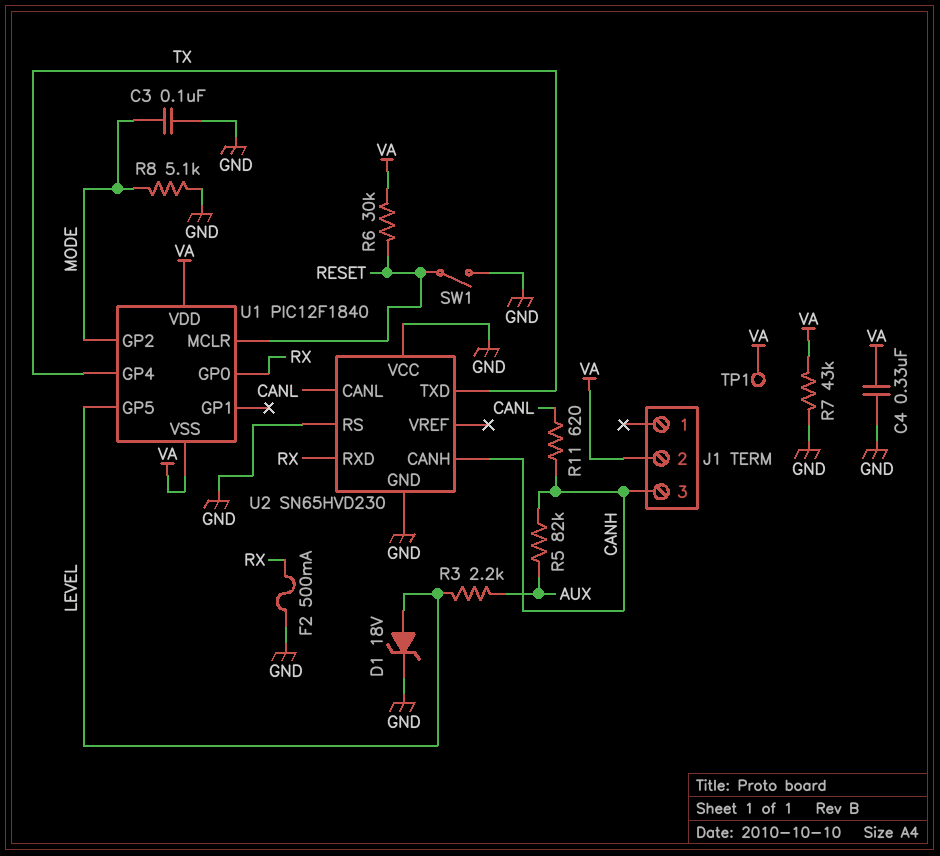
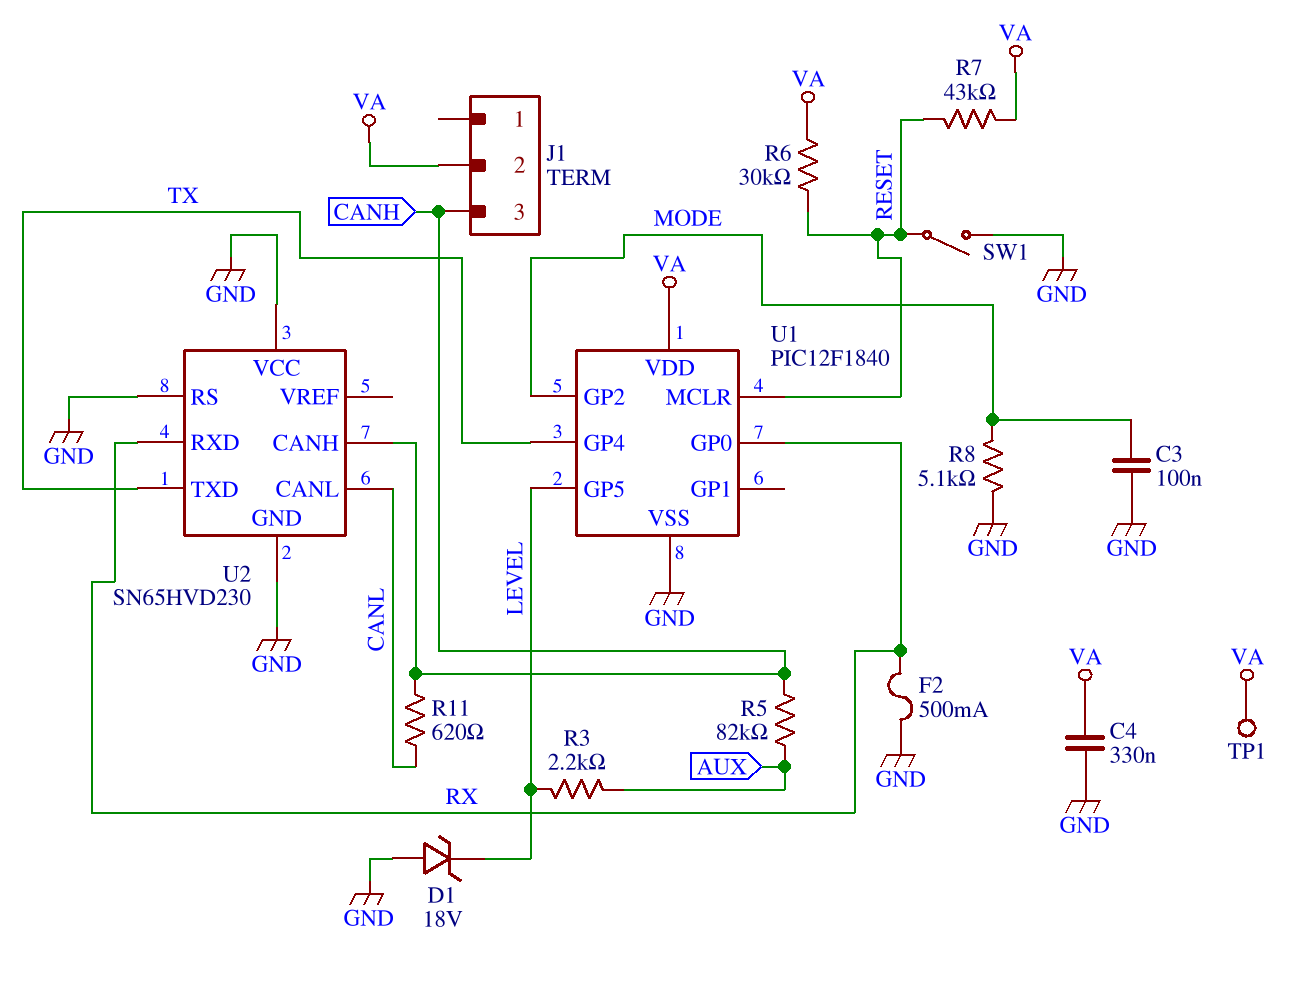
D1: zener 18V (A LEVEL, K GND) -> zener 18V (A GND, K LEVEL)
R7: 43k (GND, VA) -> 43k (RESET, VA)
U1 pin VSS: VA -> GND

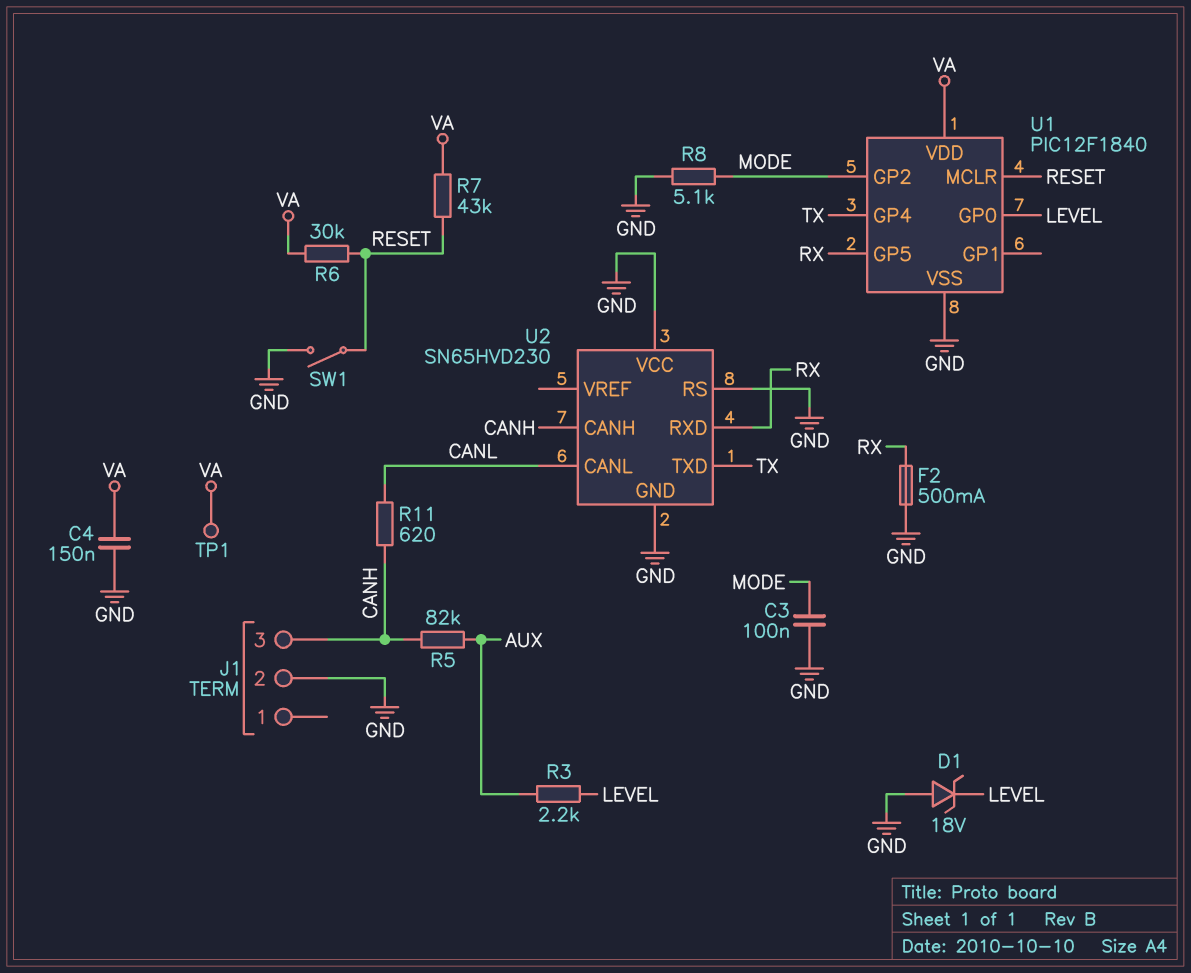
C4: 330nF (GND, VA) -> 150nF (GND, VA)
J1 pin 2: VA -> GND
U1 pin GP0: RX -> LEVEL
U1 pin GP5: LEVEL -> RX

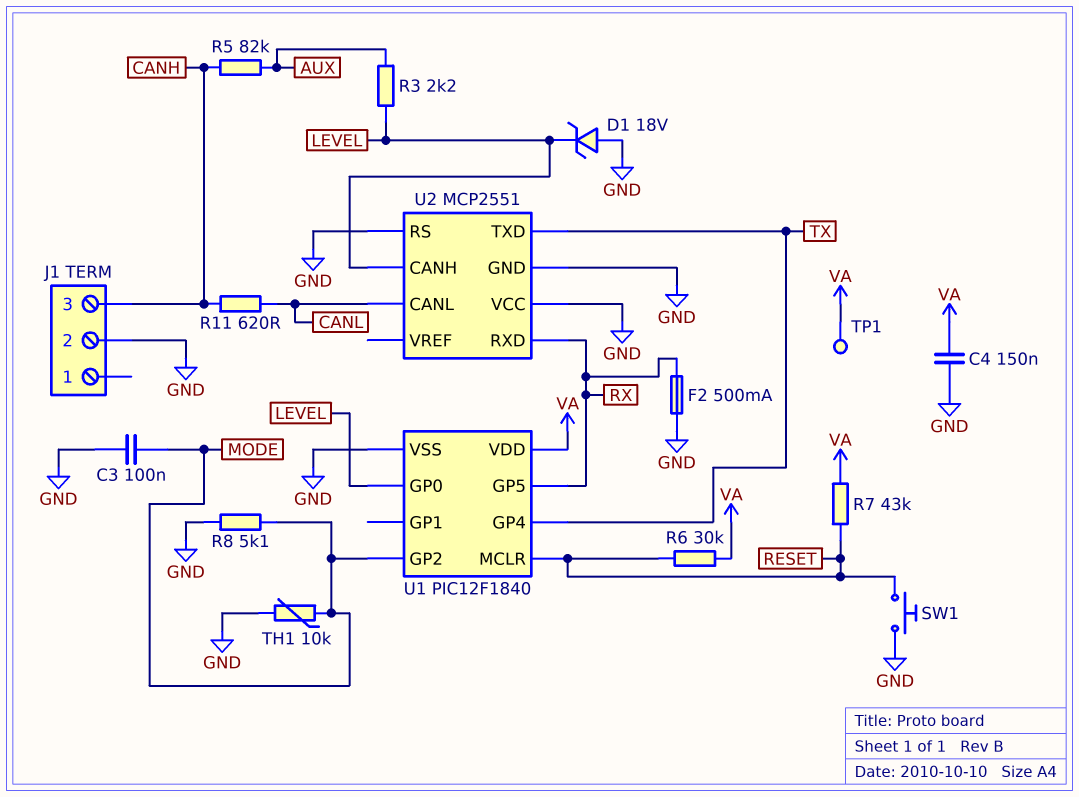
SW1: switch (GND, RESET) -> button (GND, RESET)
TH1: none -> 10k (GND, MODE)
U2: SN65HVD230 -> MCP2551
U2 pin CANH: CANH -> LEVEL

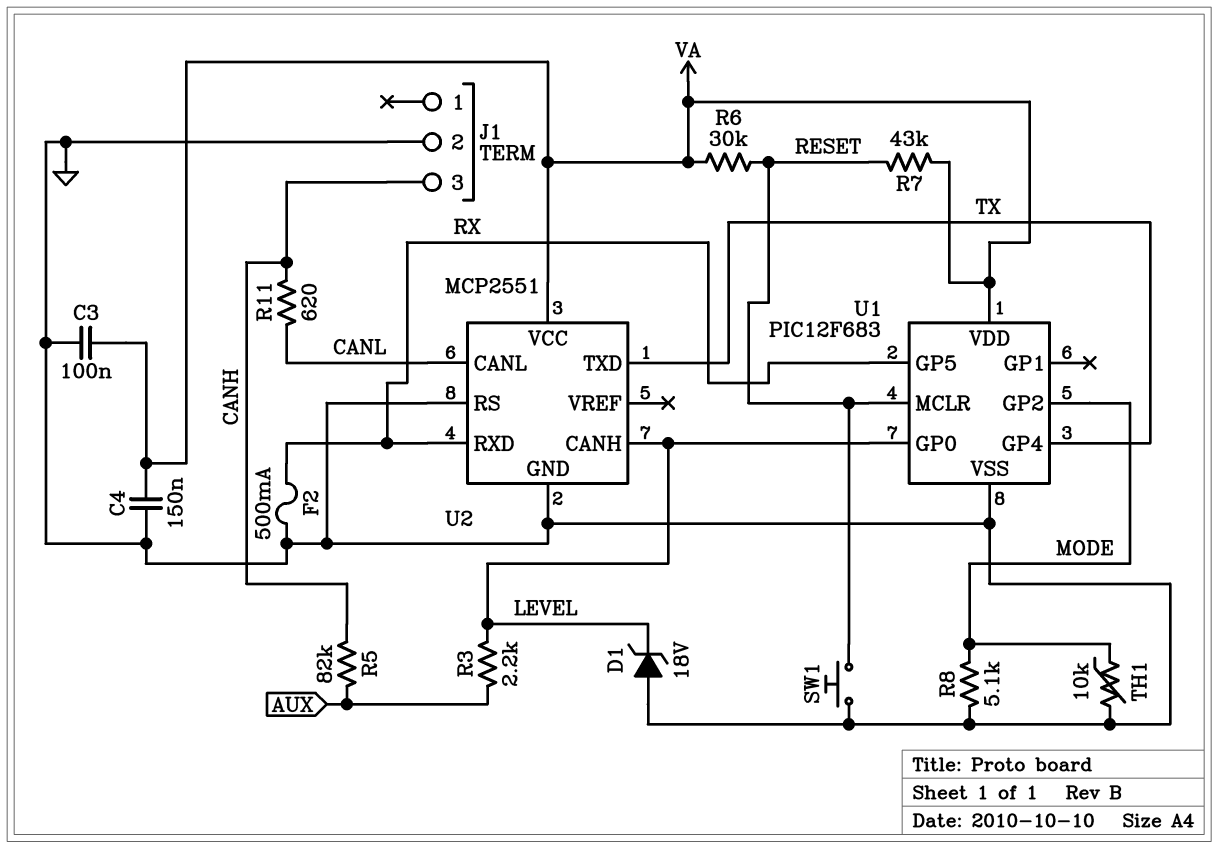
C3: 100nF (GND, MODE) -> 100nF (GND, VA)
TP1: test point (VA) -> none
U1: PIC12F1840 -> PIC12F683
U2 pin VCC: GND -> VA

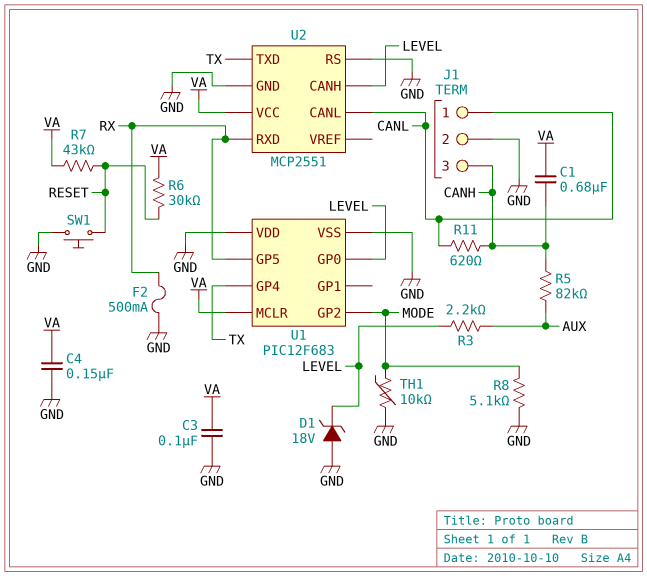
C1: none -> 680nF (CANH, VA)
J1 pin 1: none -> CANL
U1 pin MCLR: RESET -> VA
U1 pin VDD: VA -> GND

